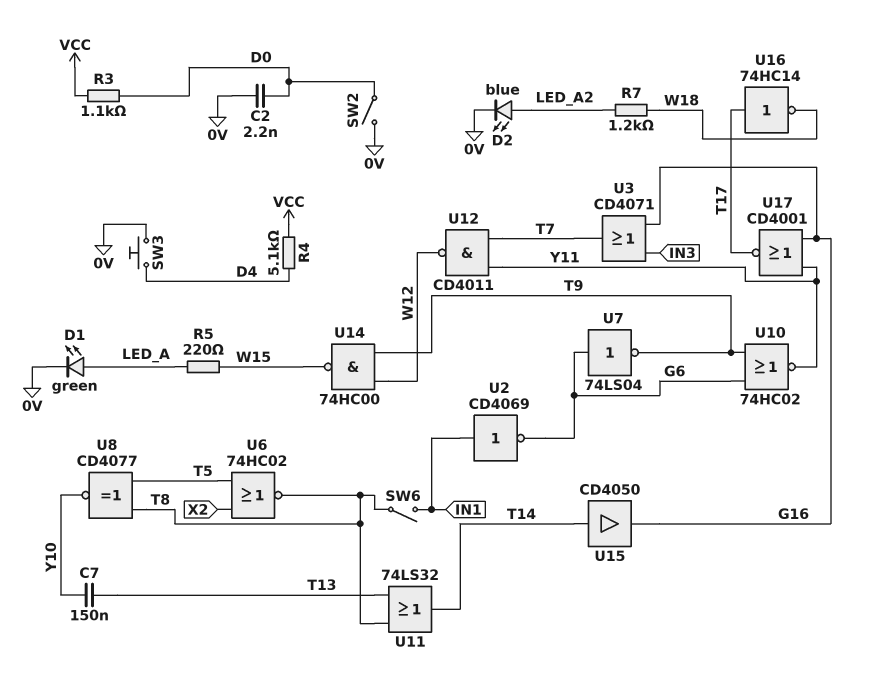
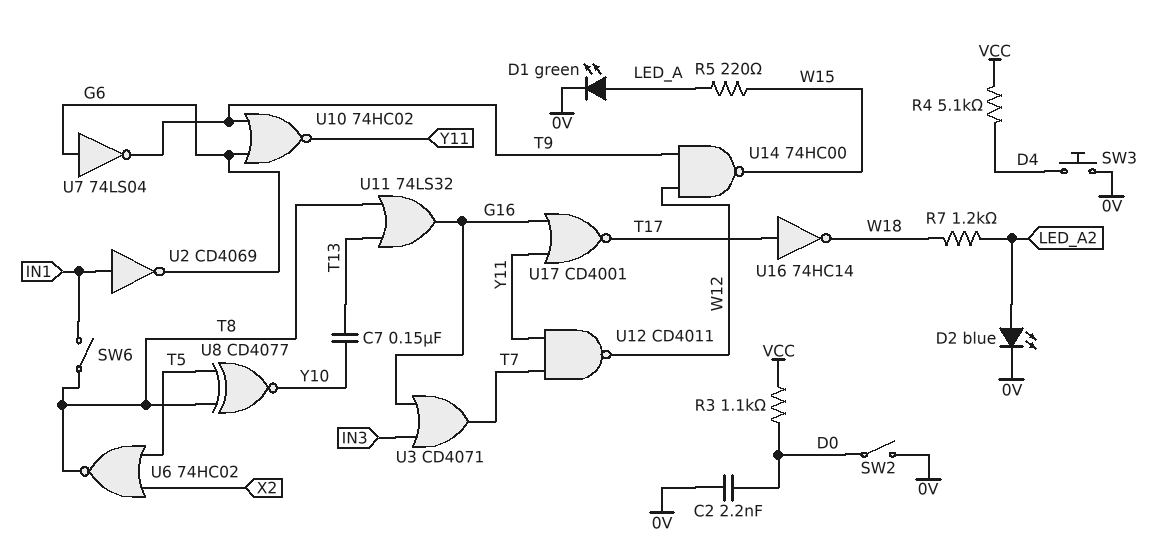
U11: OR 74LS32 (in T8, in T13, out T14) -> OR 74LS32 (in T8, in T13, out G16)
U15: buffer CD4050 (in T14, out G16) -> none

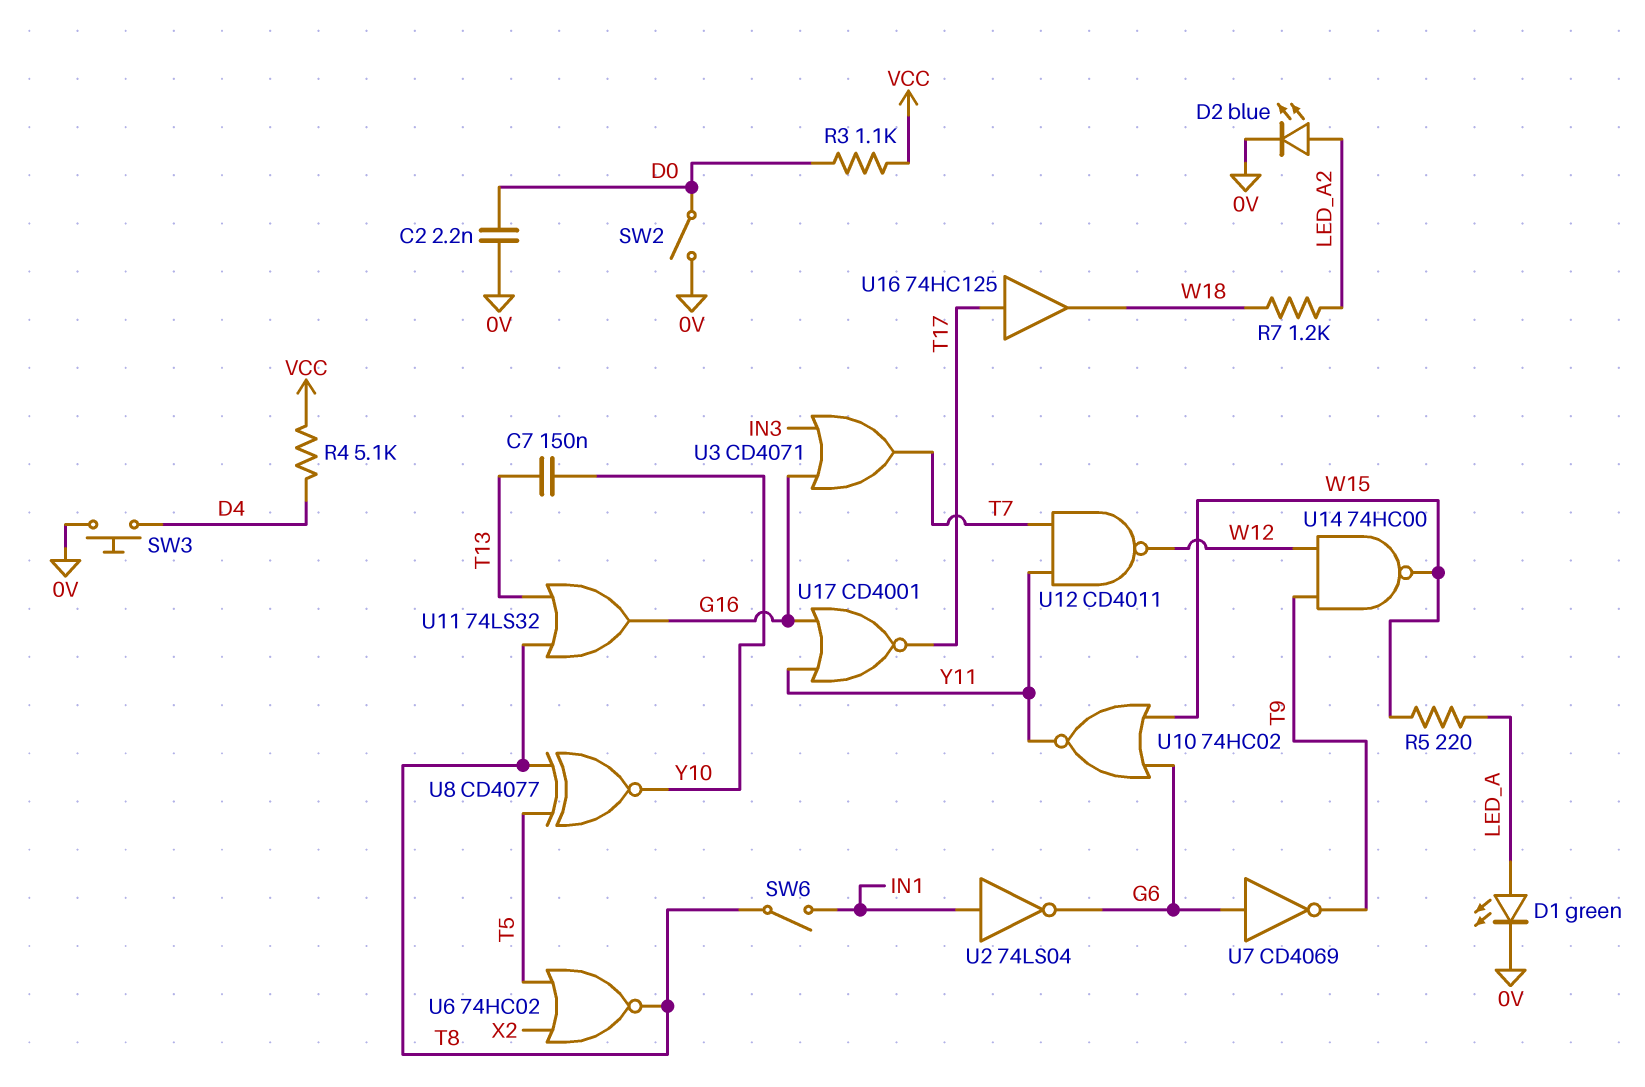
U2: NOT CD4069 (in IN1, out G6) -> NOT 74LS04 (in IN1, out G6)
U7: NOT 74LS04 (in G6, out T9) -> NOT CD4069 (in G6, out T9)
U10: NOR 74HC02 (in G6, in T9, out Y11) -> NOR 74HC02 (in G6, in W15, out Y11)
U16: NOT 74HC14 (in T17, out W18) -> buffer 74HC125 (in T17, out W18)

